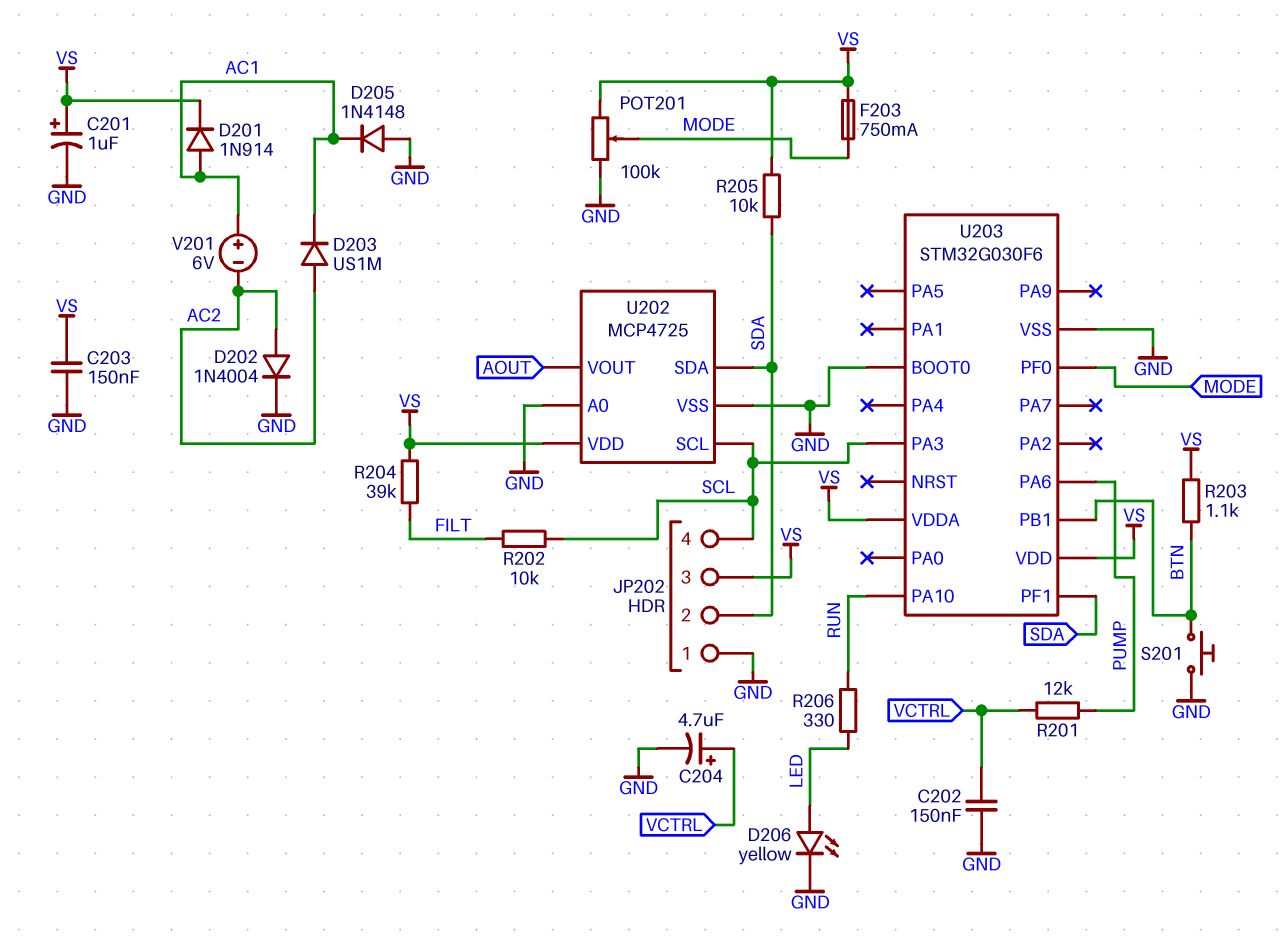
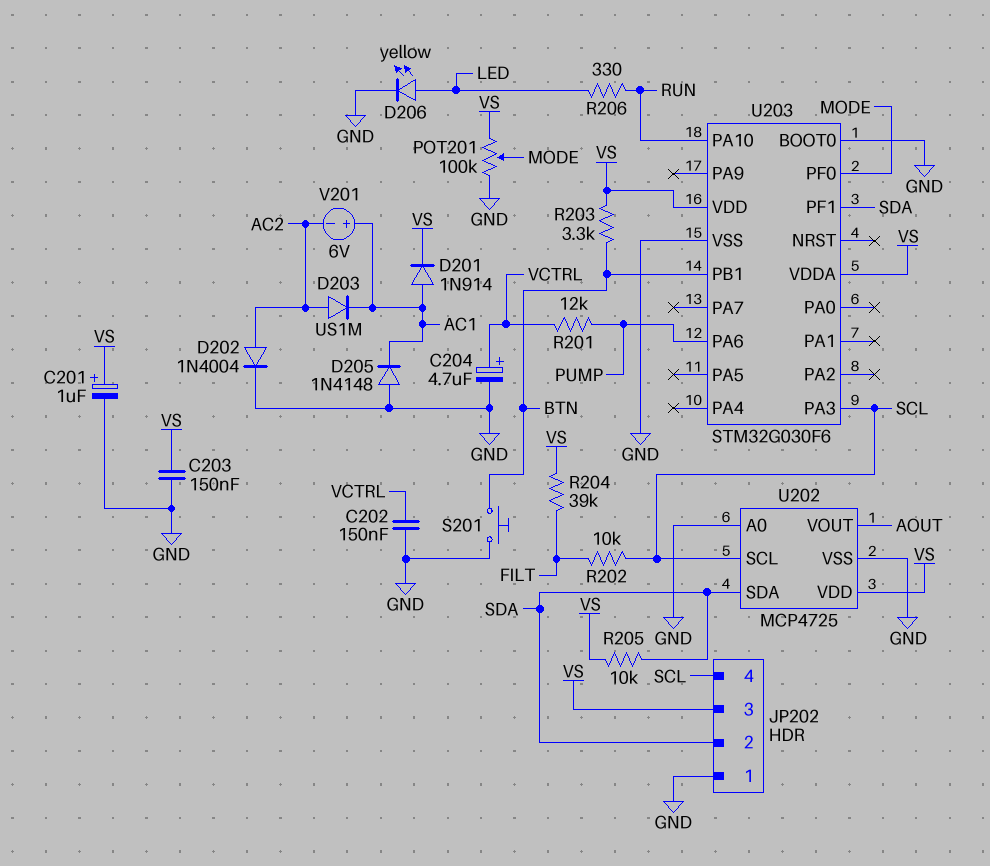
F203: 750mA (MODE, VS) -> none
R203: 1.1k (BTN, VS) -> 3.3k (BTN, VS)

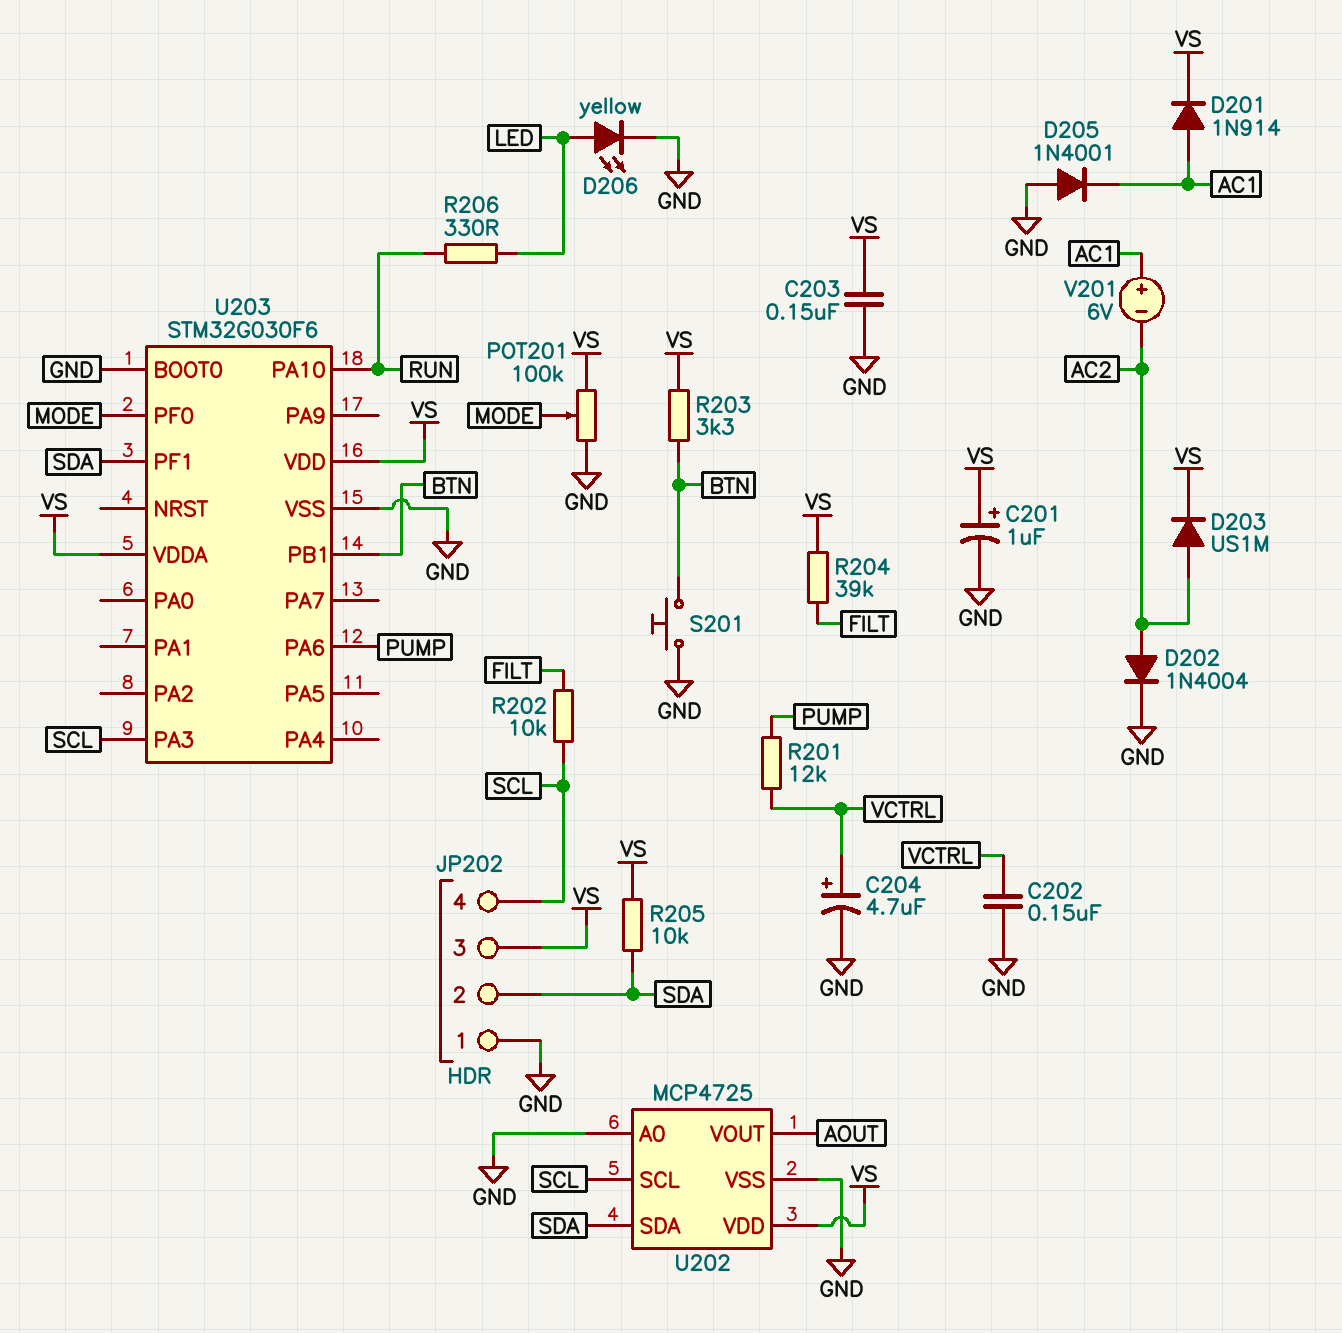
D203: diode US1M (A AC2, K AC1) -> diode US1M (A AC2, K VS)
D205: diode 1N4148 (A GND, K AC1) -> diode 1N4001 (A GND, K AC1)

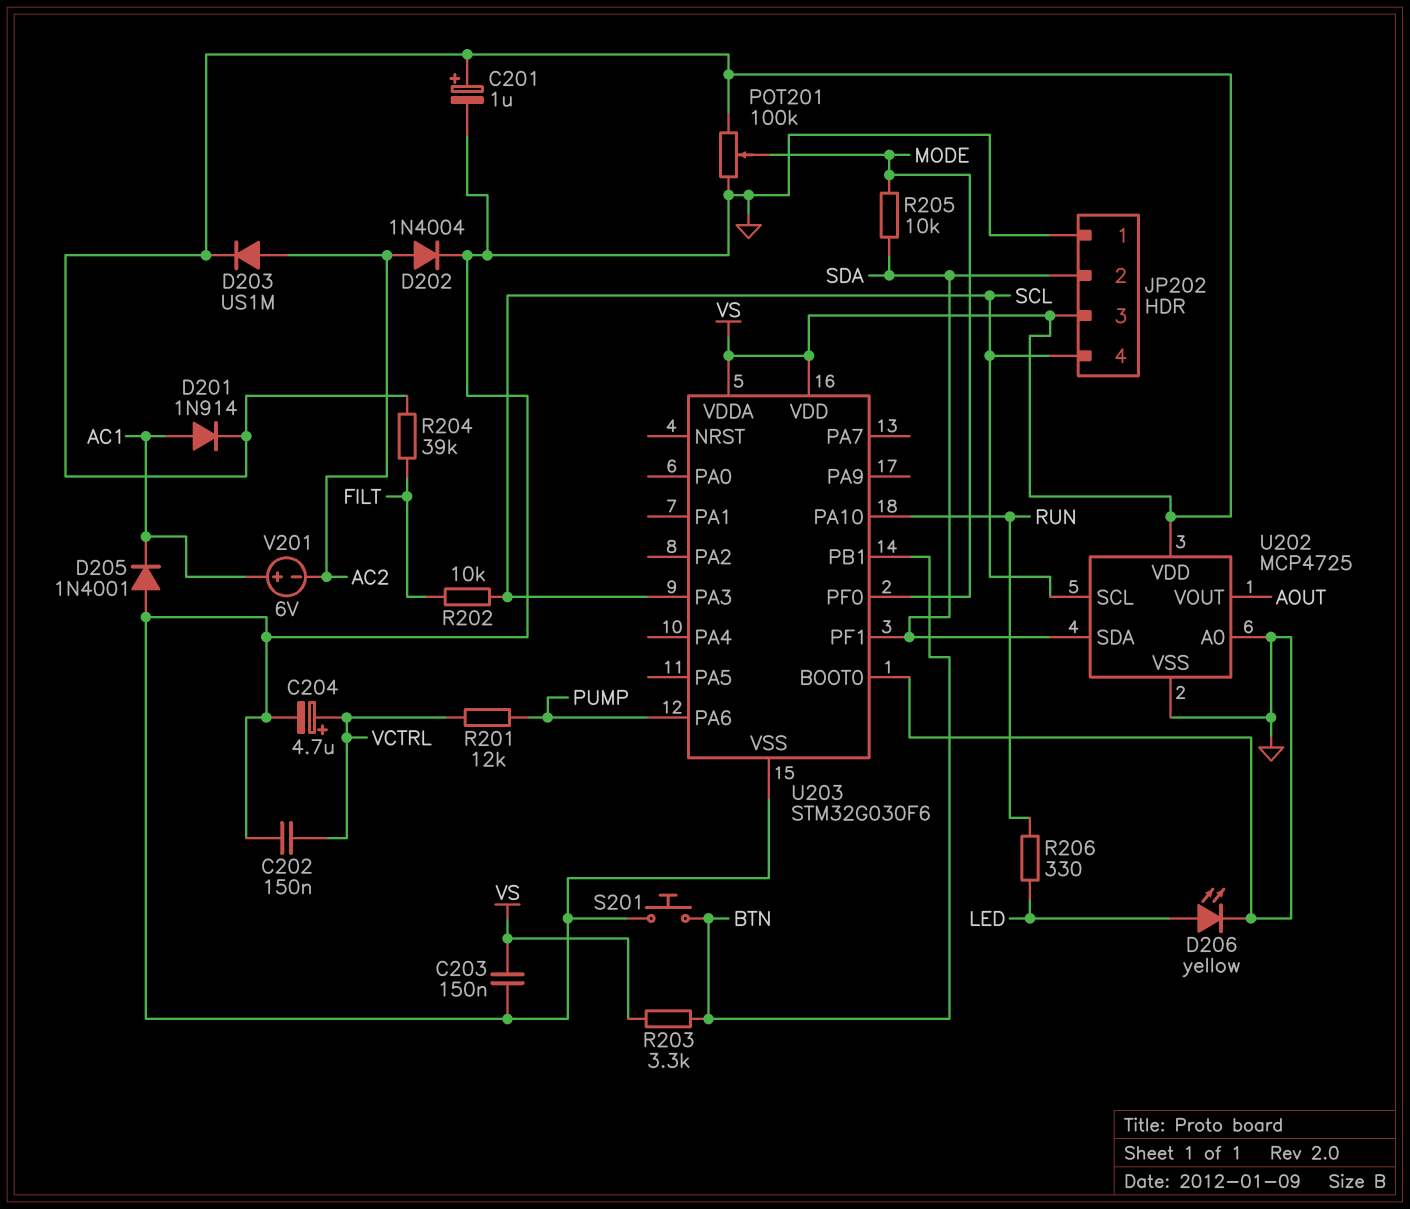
R205: 10k (SDA, VS) -> 10k (MODE, SDA)

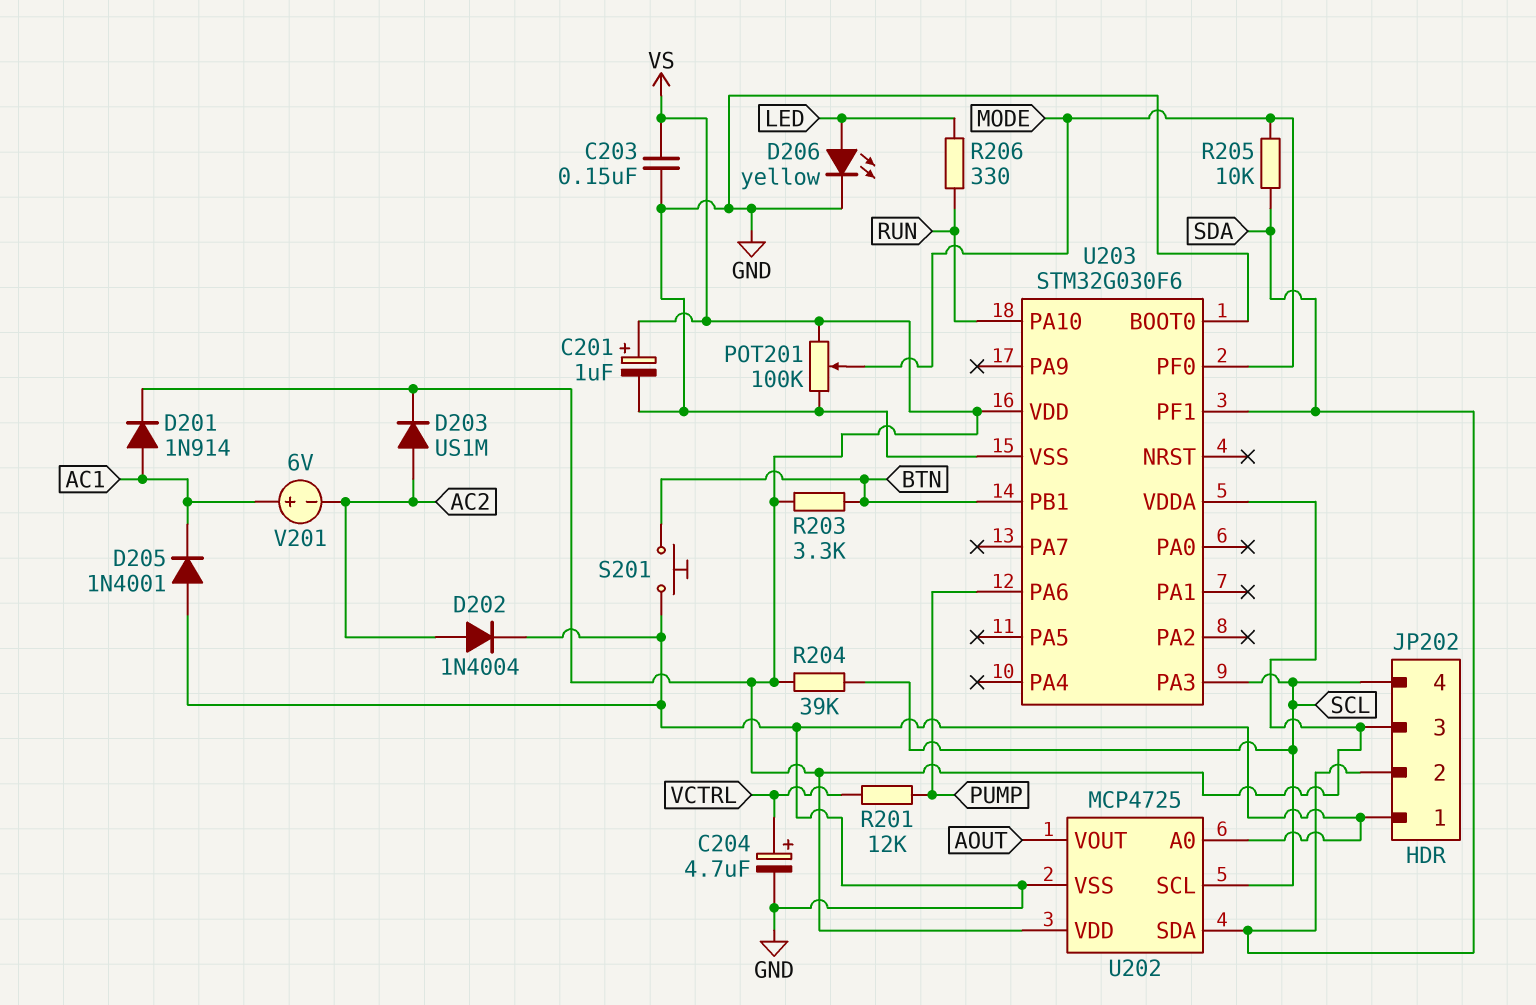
C202: 150nF (GND, VCTRL) -> none
R202: 10k (FILT, SCL) -> none
R204: 39k (FILT, VS) -> 39k (SCL, VS)

